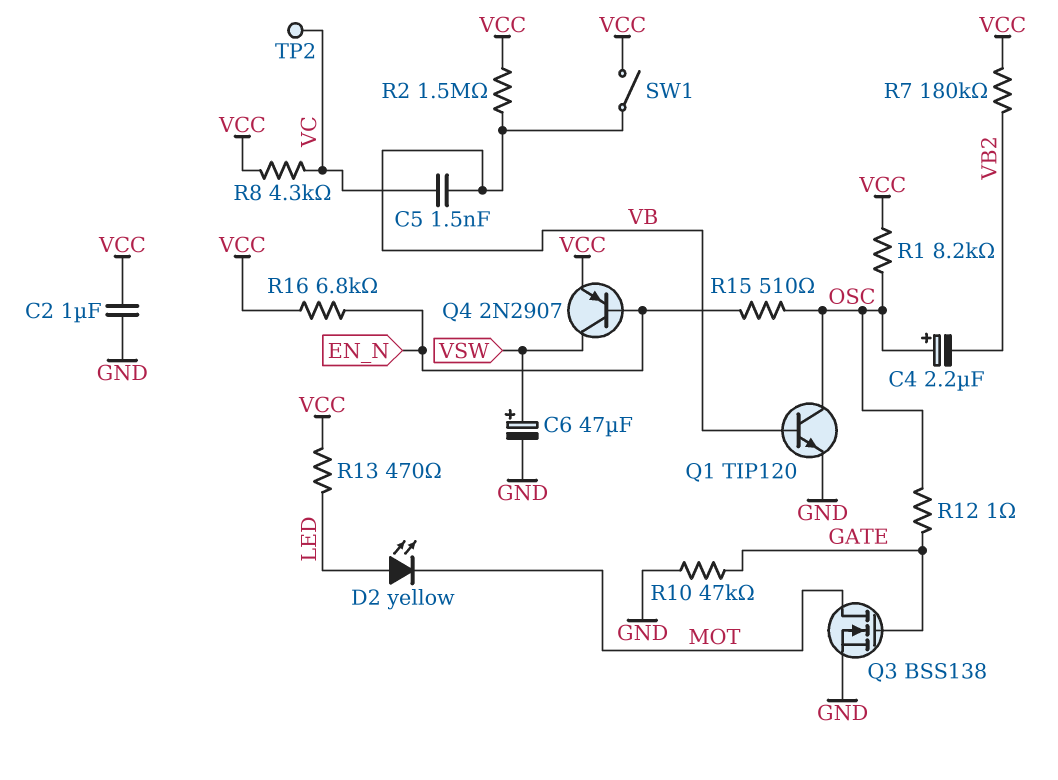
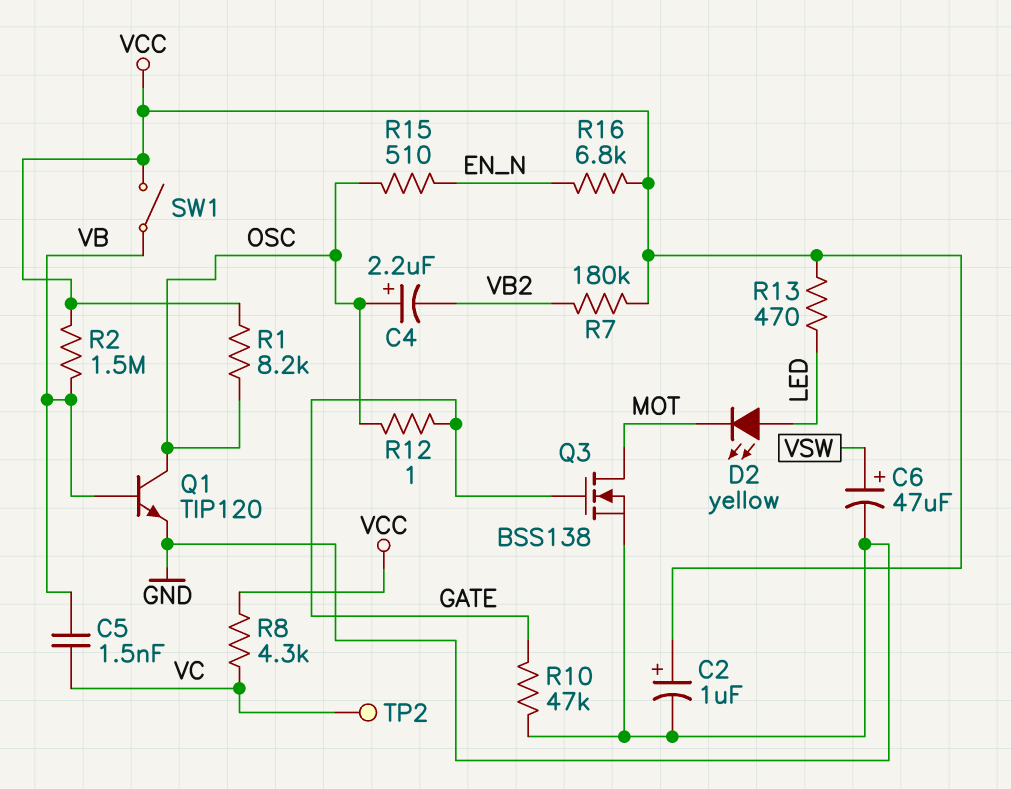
C2: 1uF (GND, VCC) -> 1uF (plus VCC, minus GND)
Q4: PNP 2N2907 (B EN_N, C VSW, E VCC) -> none

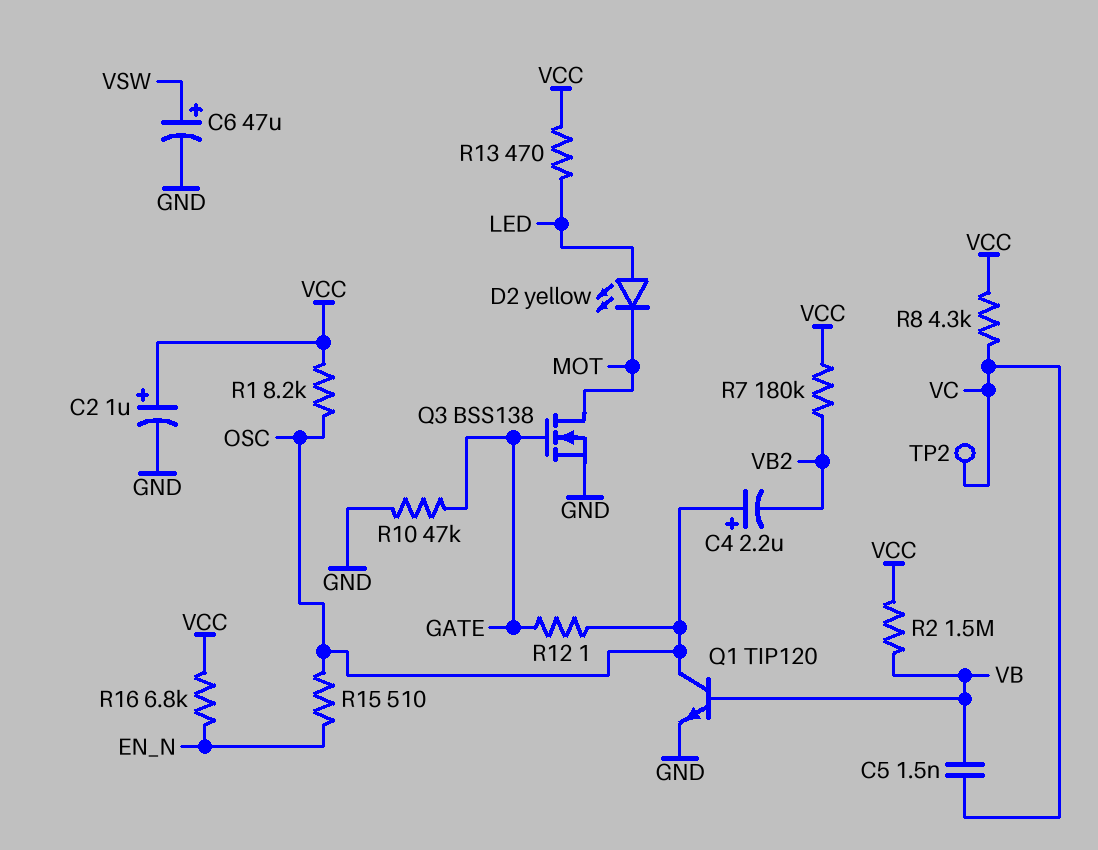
SW1: switch (VB, VCC) -> none

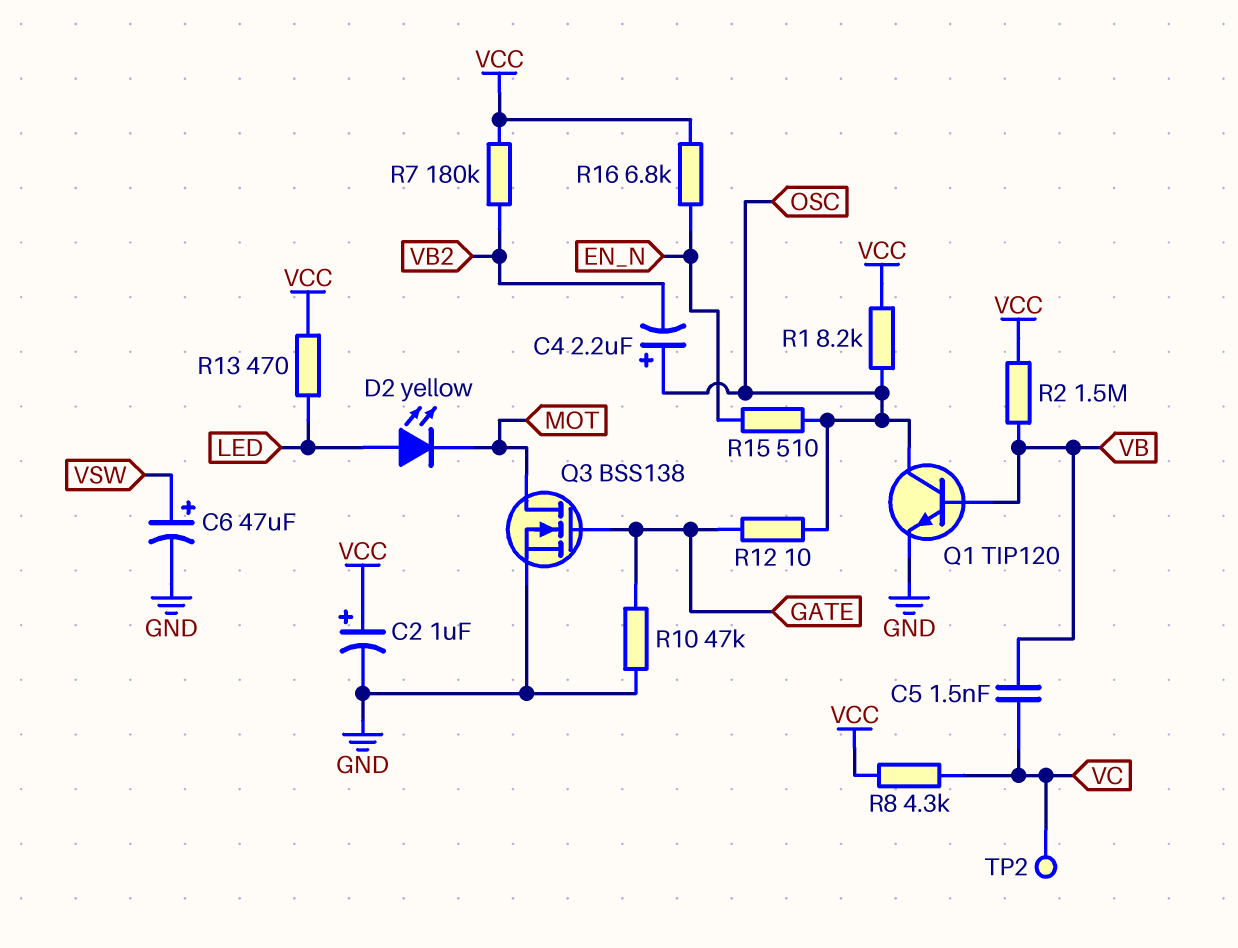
R12: 1 (GATE, OSC) -> 10 (GATE, OSC)

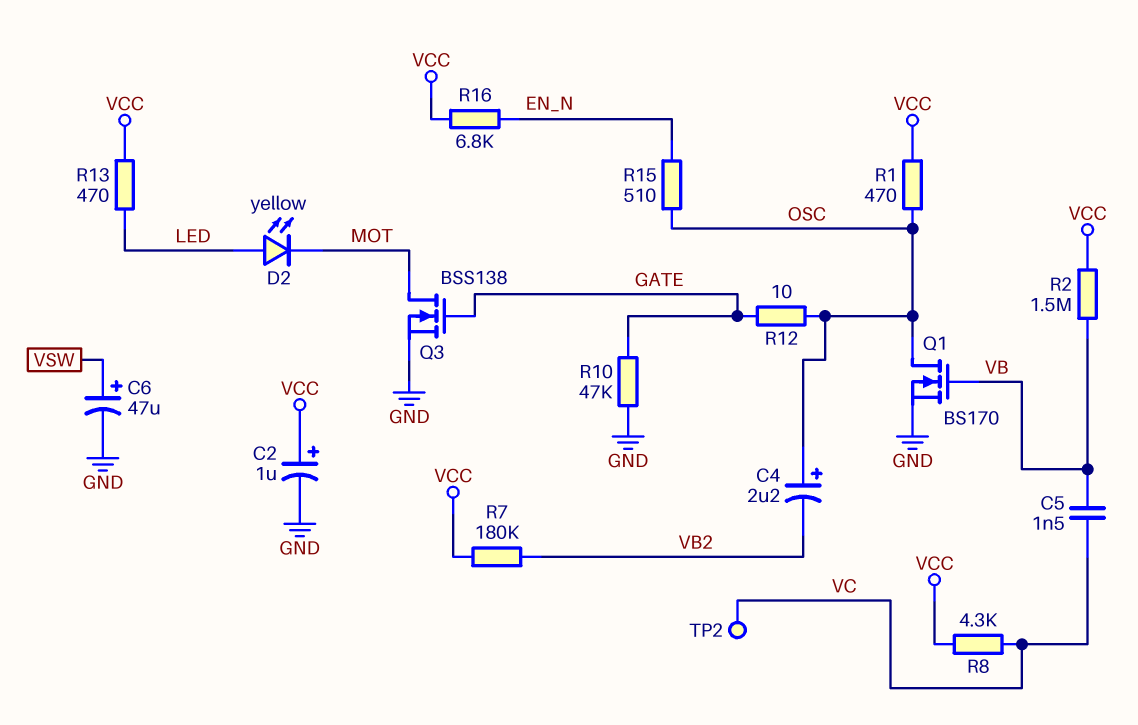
Q1: NPN TIP120 (B VB, C OSC, E GND) -> NMOS BS170 (G VB, D OSC, S GND)
R1: 8.2k (OSC, VCC) -> 470 (OSC, VCC)

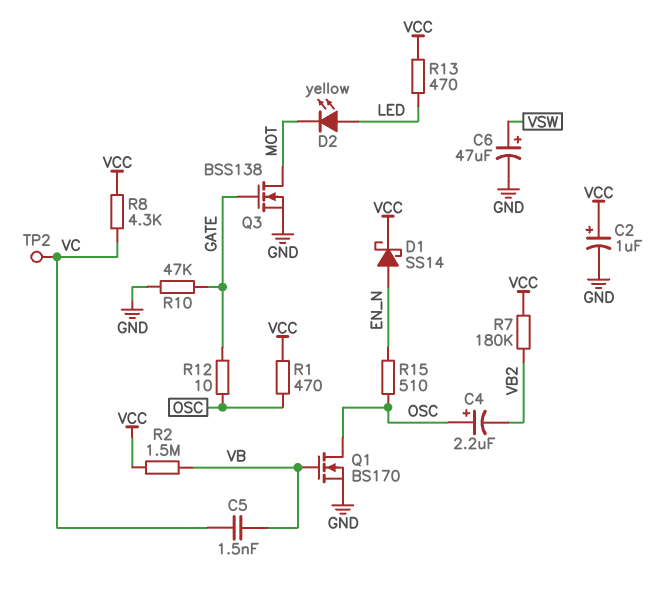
D1: none -> schottky SS14 (A EN_N, K VCC)
R16: 6.8k (EN_N, VCC) -> none

